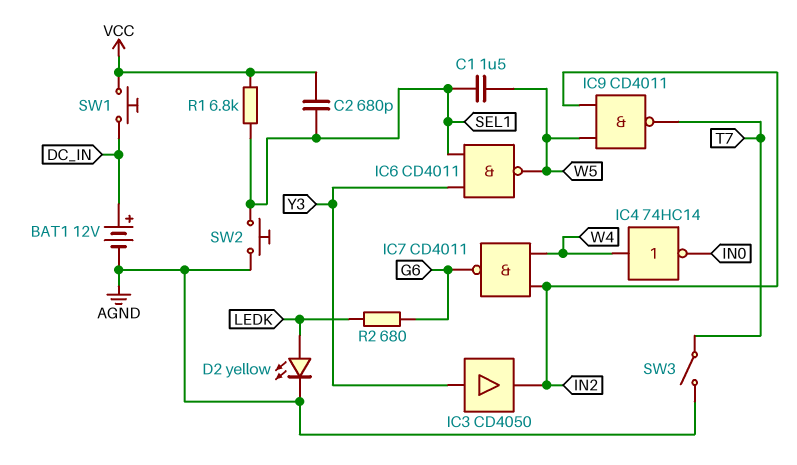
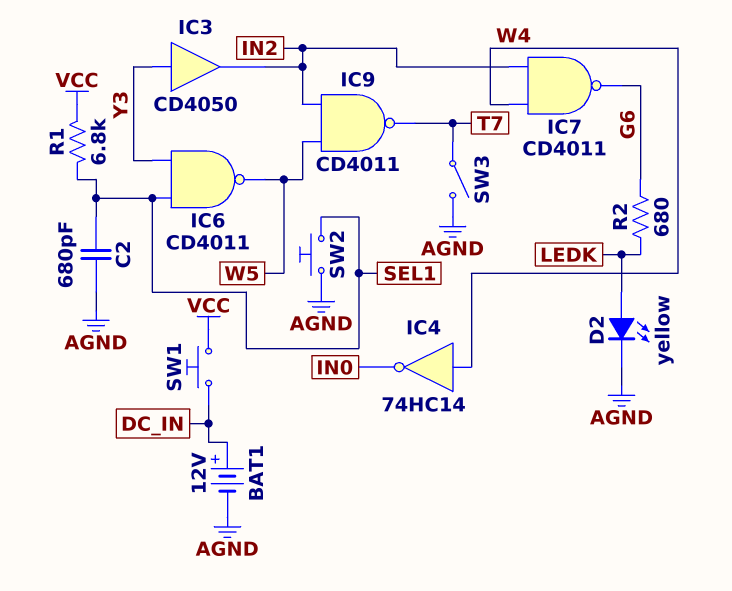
C1: 1.5uF (SEL1, W5) -> none
C2: 680pF (SEL1, VCC) -> 680pF (AGND, SEL1)

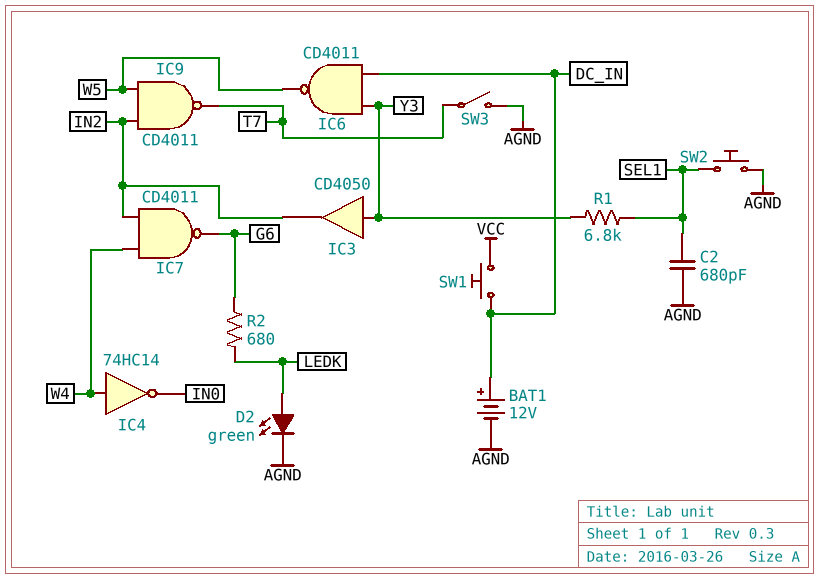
D2: LED yellow (A LEDK, K AGND) -> LED green (A LEDK, K AGND)
IC6: NAND CD4011 (in SEL1, in Y3, out W5) -> NAND CD4011 (in DC_IN, in Y3, out W5)
R1: 6.8k (SEL1, VCC) -> 6.8k (SEL1, Y3)

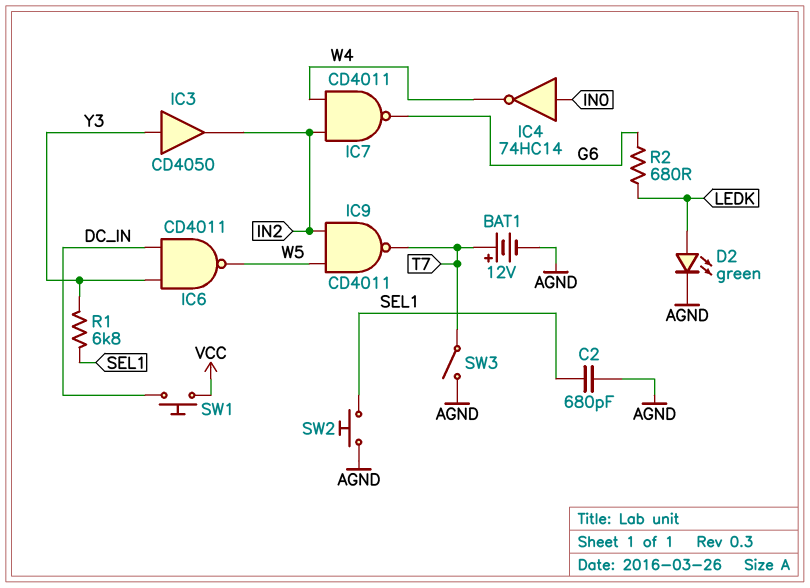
BAT1: 12V (plus DC_IN, minus AGND) -> 12V (plus T7, minus AGND)
IC4: NOT 74HC14 (in W4, out IN0) -> NOT 74HC14 (in IN0, out W4)

